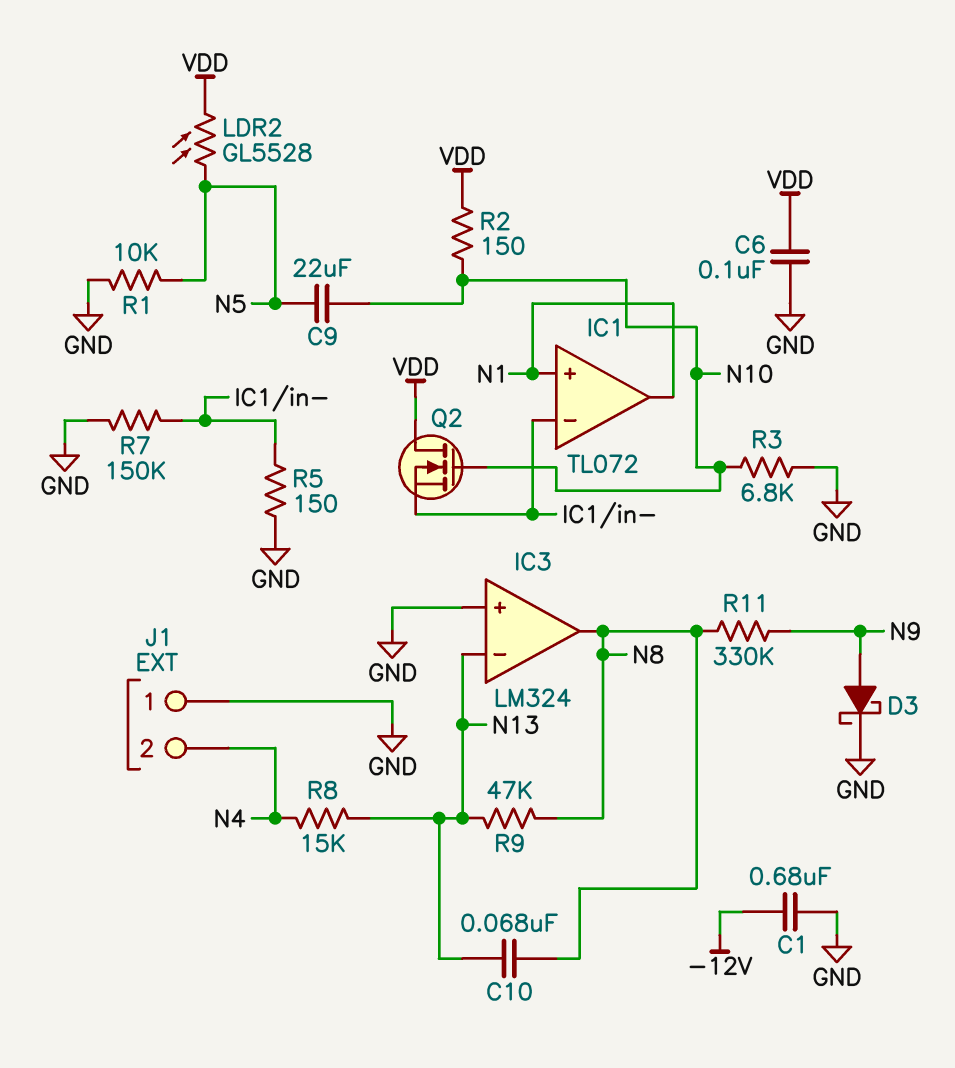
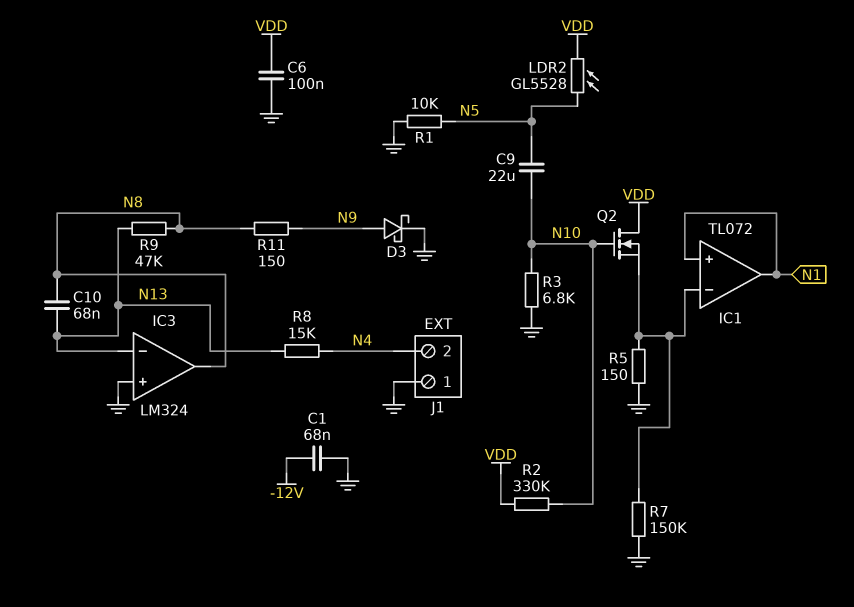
C1: 680nF (-12V, GND) -> 68nF (-12V, GND)
R2: 150 (N10, VDD) -> 330k (N10, VDD)
R11: 330k (N8, N9) -> 150 (N8, N9)

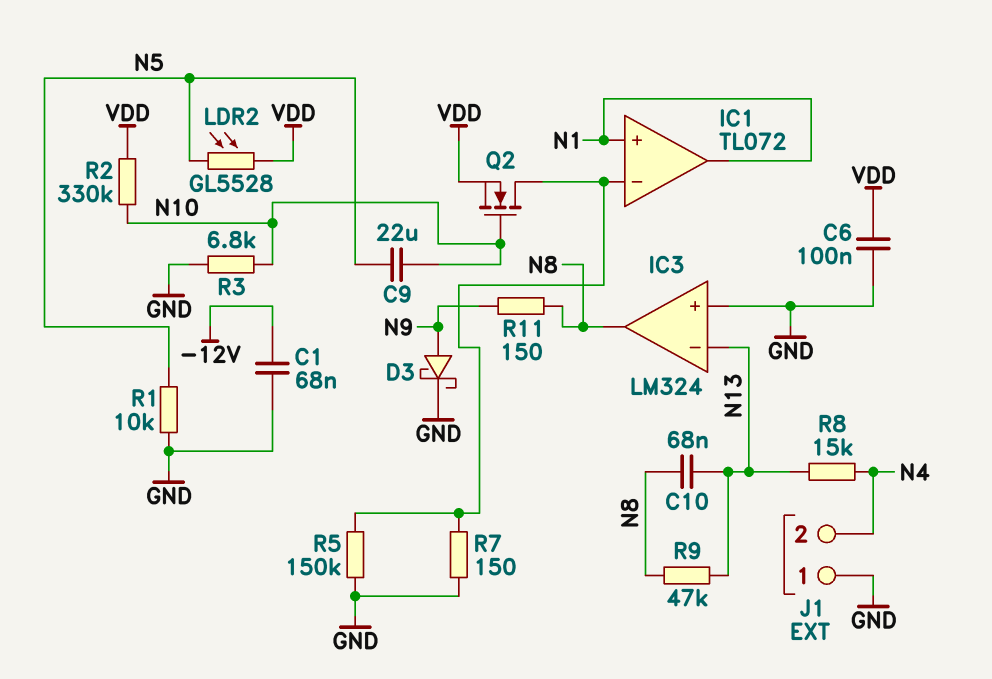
Q2: NMOS (G N10, D VDD, S IC1/in-) -> NMOS (G N10, D IC1/in-, S VDD)
R5: 150 (GND, IC1/in-) -> 150k (GND, IC1/in-)
R7: 150k (GND, IC1/in-) -> 150 (GND, IC1/in-)

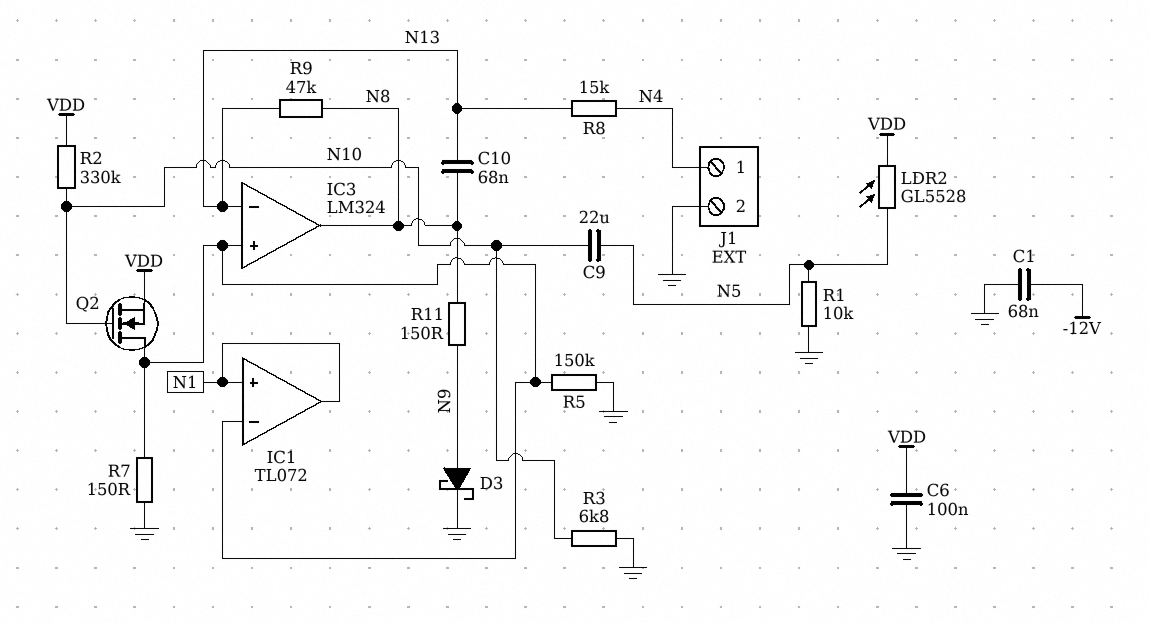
IC3 pin in+: GND -> IC1/in-
J1 pin 1: GND -> N4
J1 pin 2: N4 -> GND

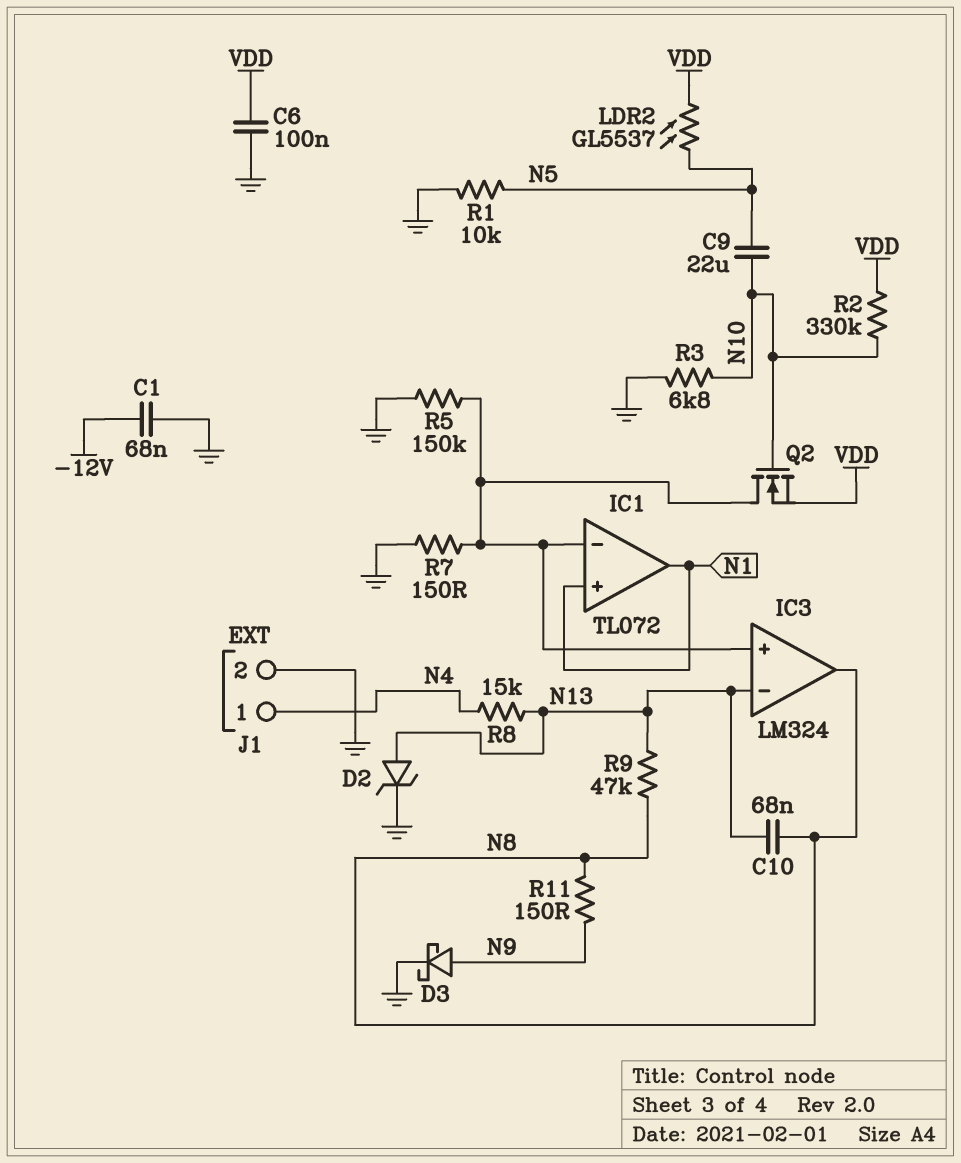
D2: none -> zener (A N13, K GND)
LDR2: GL5528 (N5, VDD) -> GL5537 (N5, VDD)

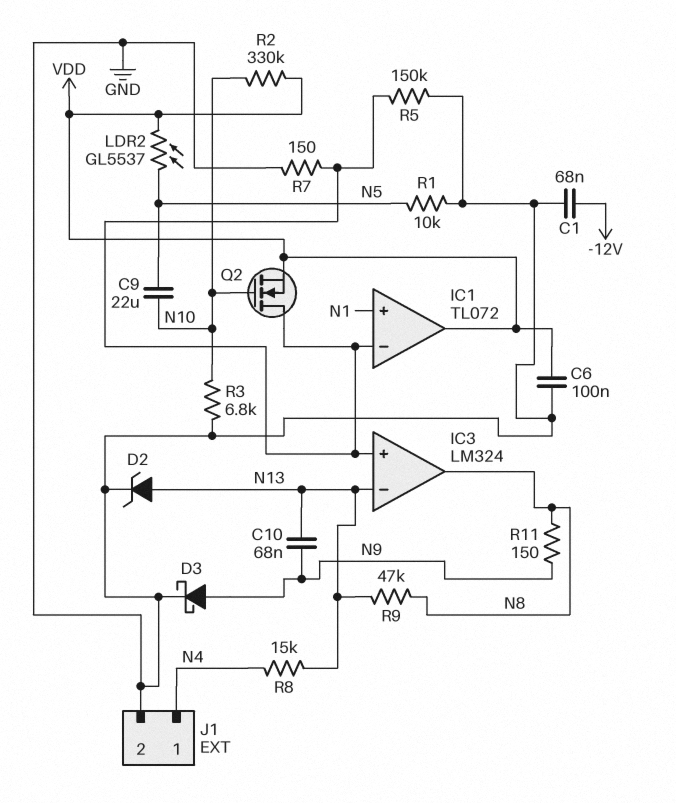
C10: 68nF (N8, N13) -> 68nF (N9, N13)
IC1 pin out: N1 -> VDD

